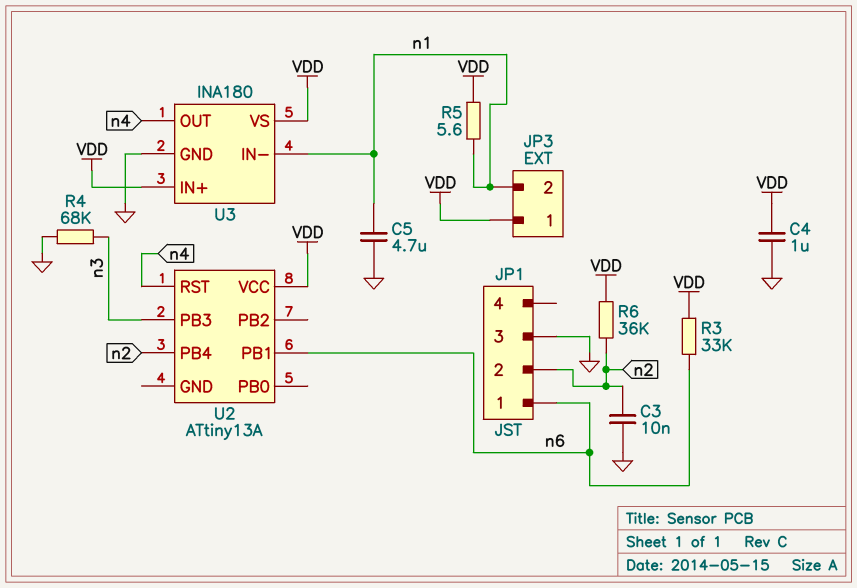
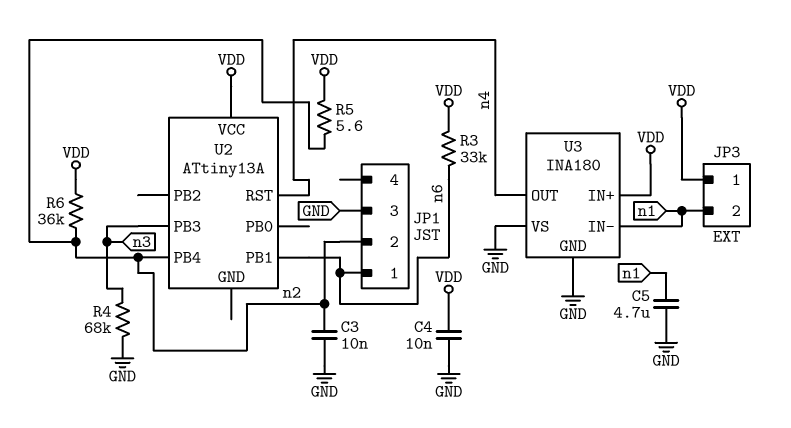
C4: 1uF (GND, VDD) -> 10nF (GND, VDD)
R5: 5.6 (VDD, n1) -> 5.6 (VDD, n2)
U3 pin VS: VDD -> GND

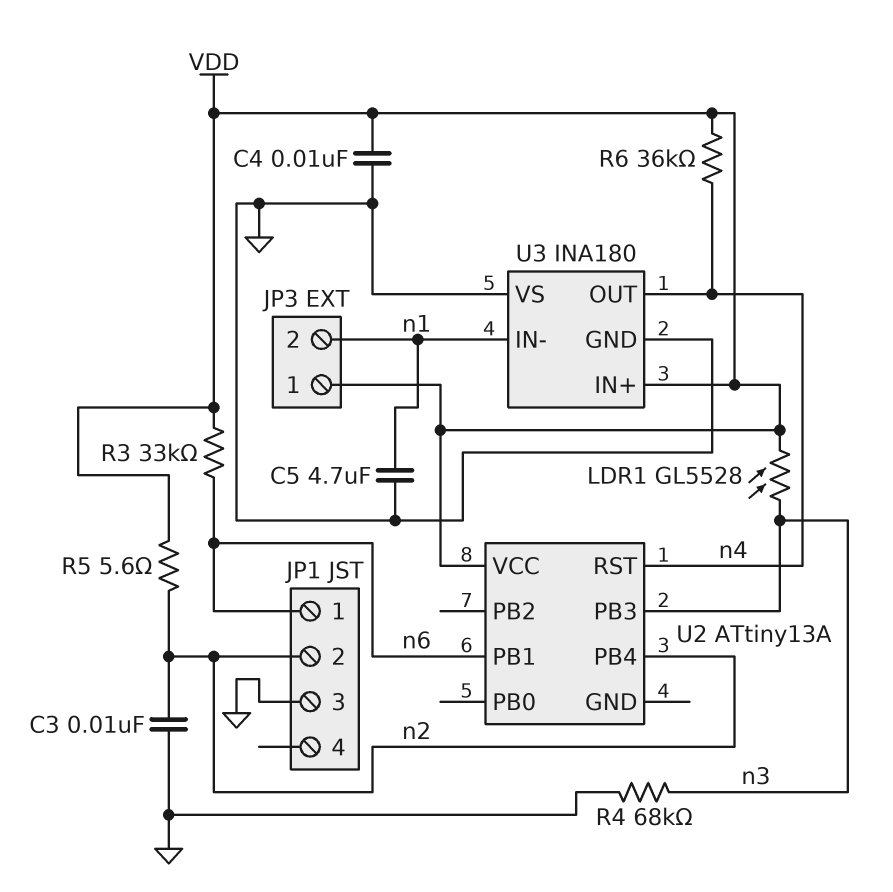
LDR1: none -> GL5528 (VDD, n3)
R6: 36k (VDD, n2) -> 36k (VDD, n4)

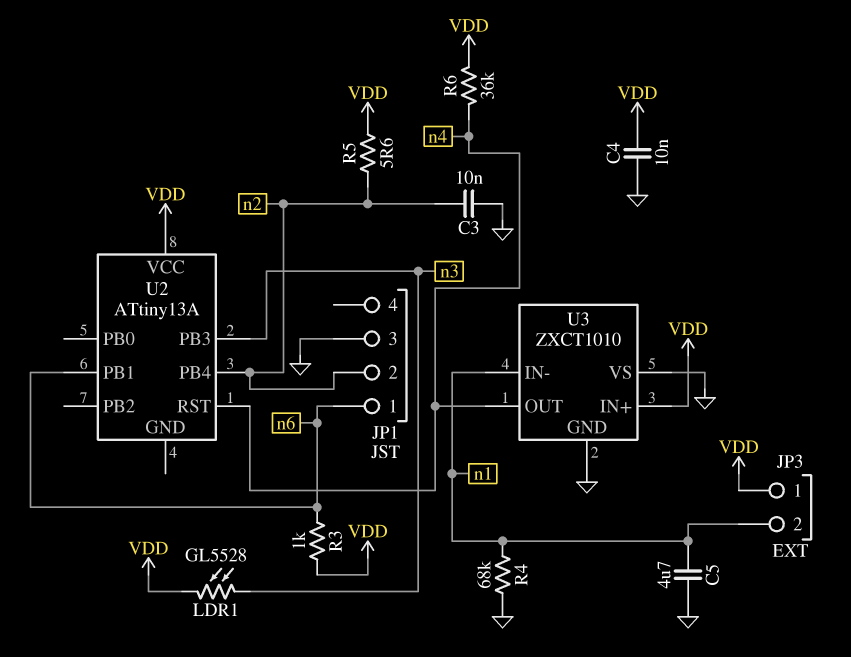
R3: 33k (VDD, n6) -> 1k (VDD, n6)
R4: 68k (GND, n3) -> 68k (GND, n1)
U3: INA180 -> ZXCT1010

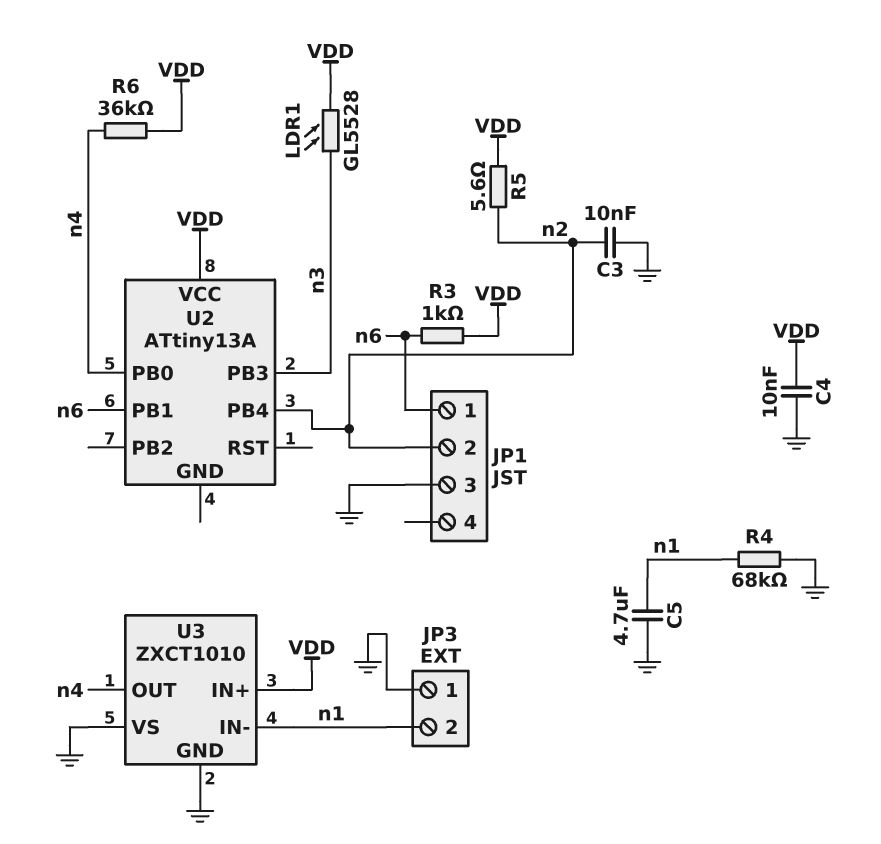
JP3 pin 1: VDD -> GND
U2 pin PB0: none -> n4
U2 pin RST: n4 -> none

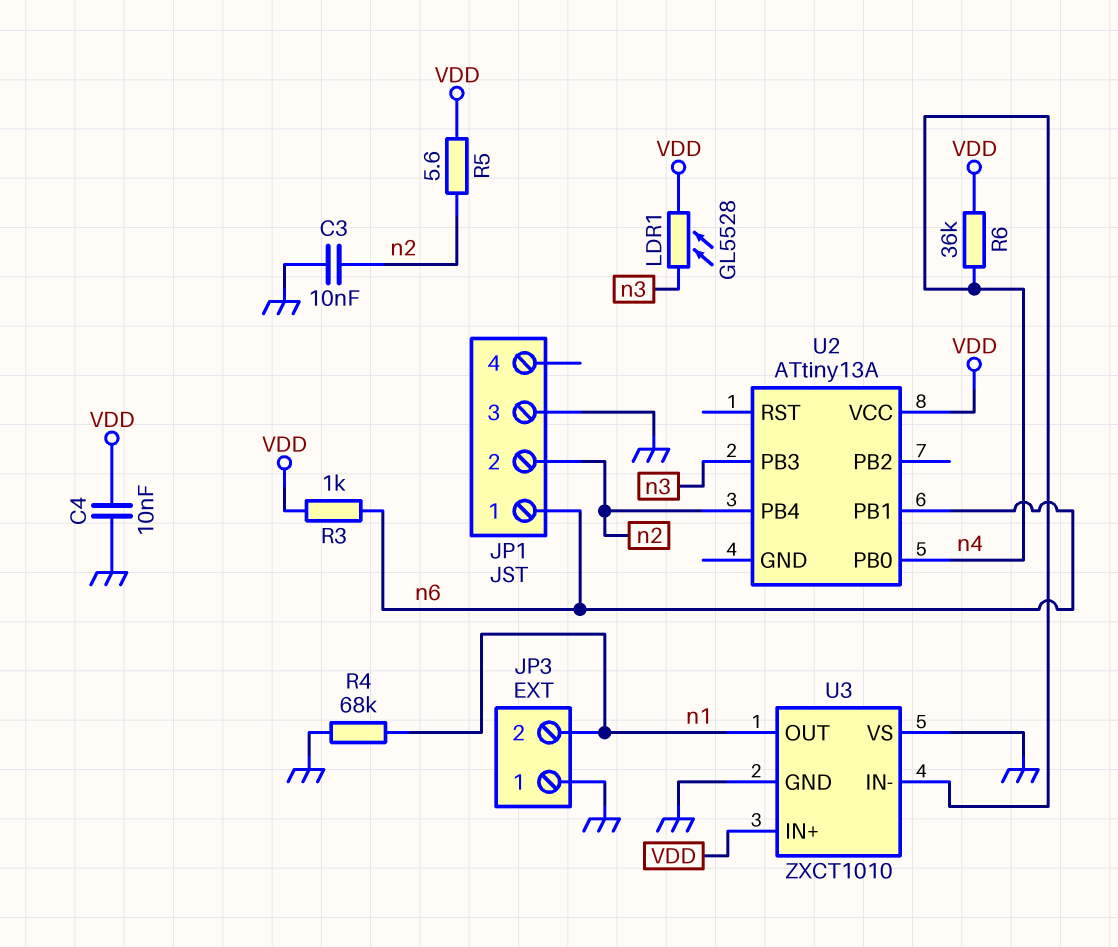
C5: 4.7uF (GND, n1) -> none
U3 pin IN-: n1 -> n4
U3 pin OUT: n4 -> n1

